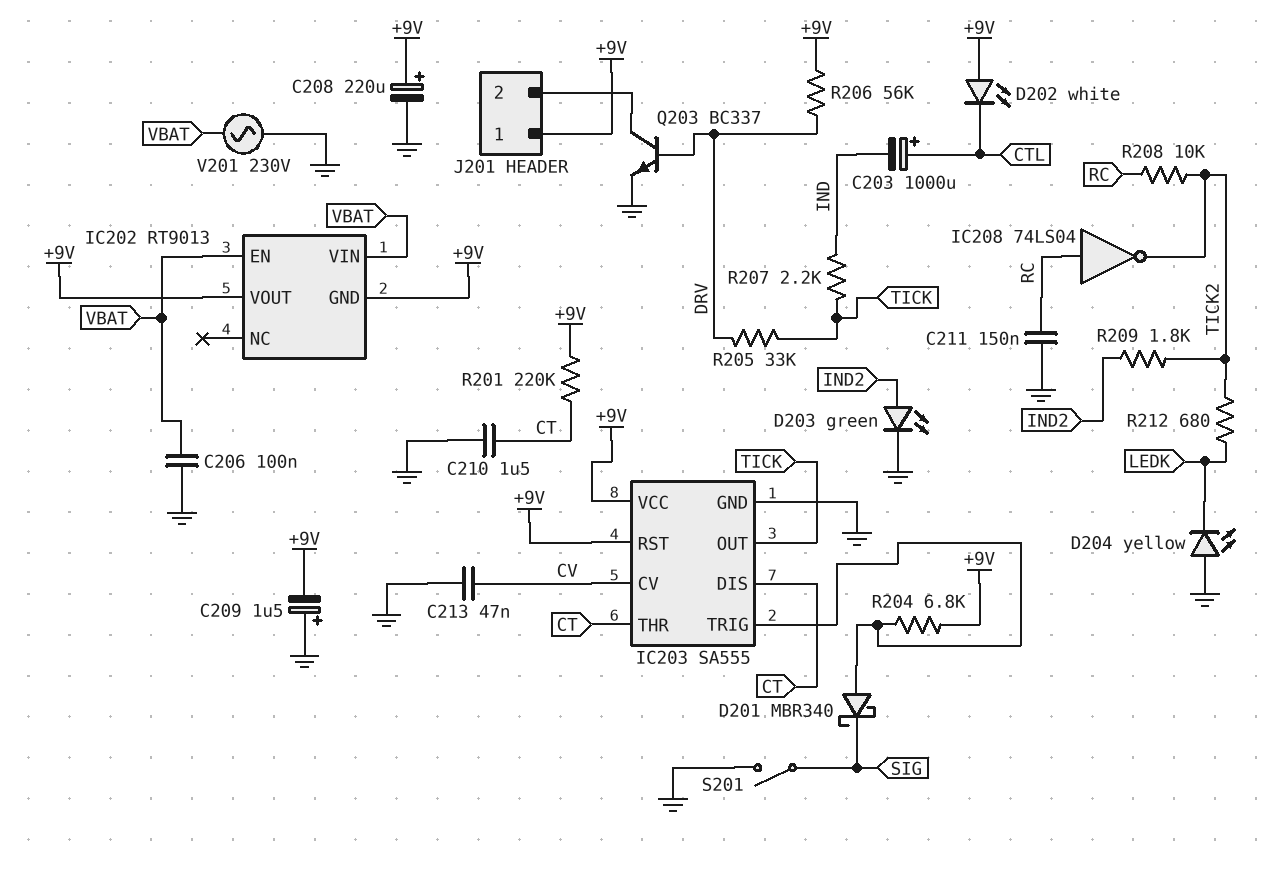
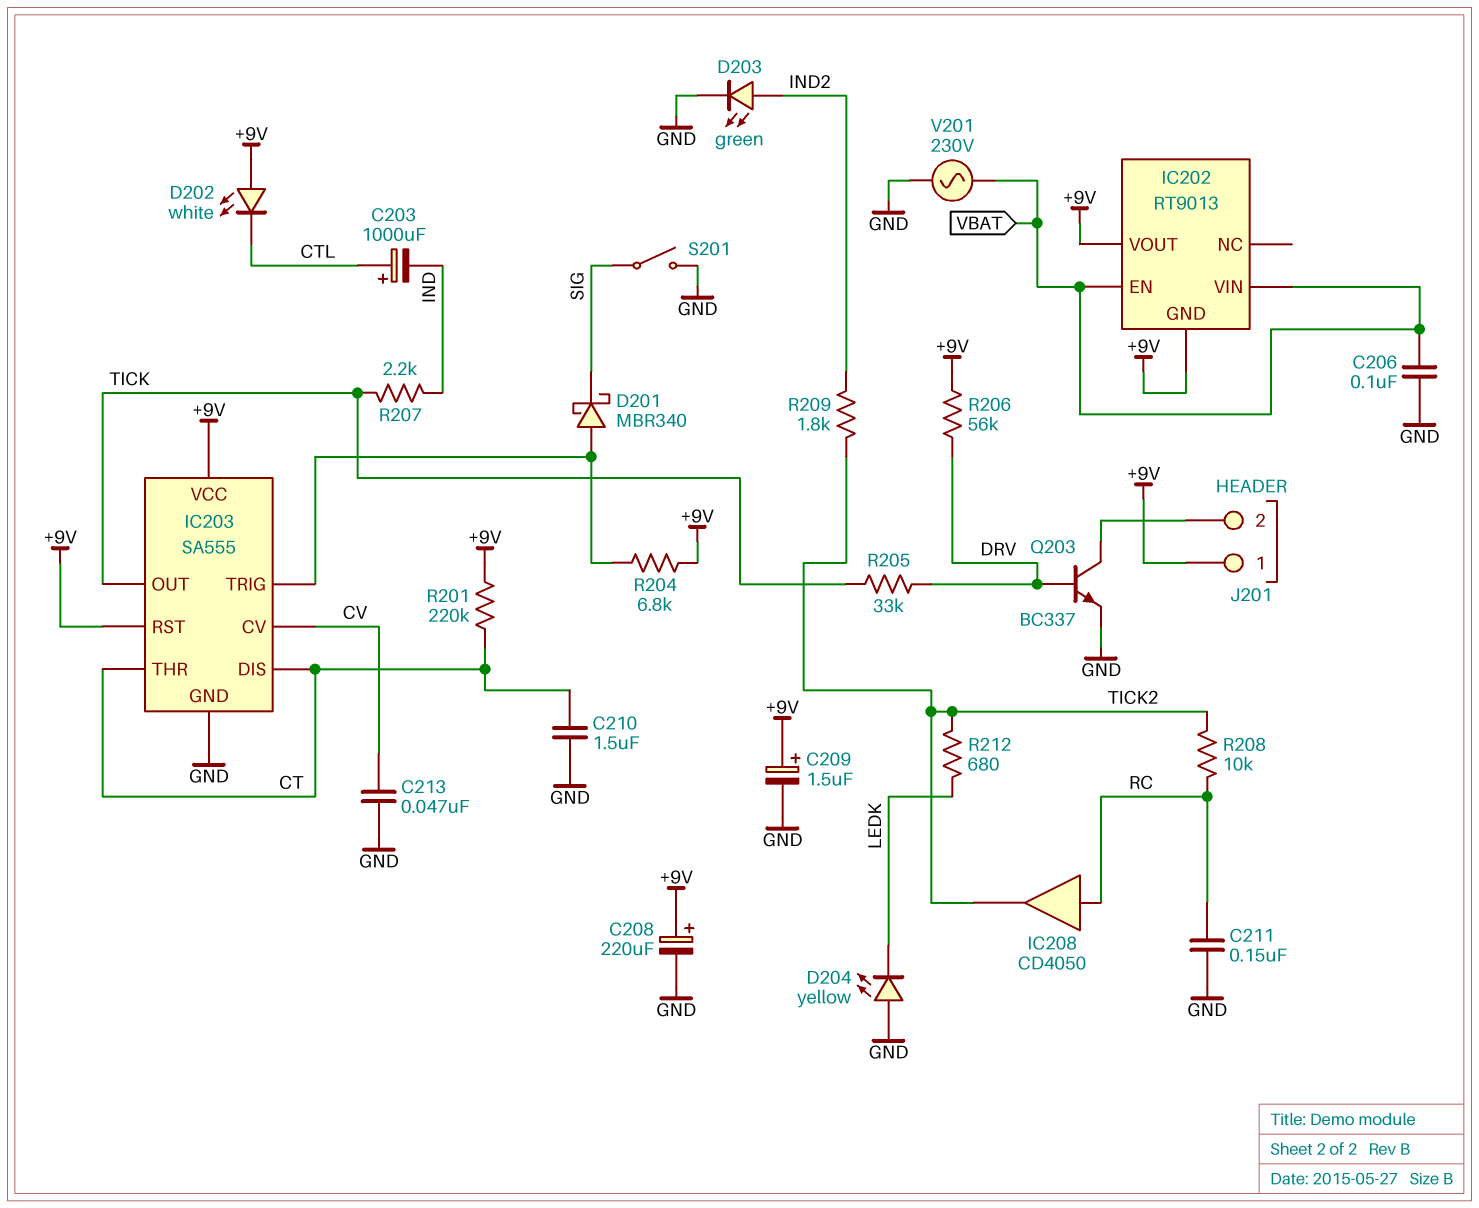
C209: 1.5uF (plus GND, minus +9V) -> 1.5uF (plus +9V, minus GND)
IC208: NOT 74LS04 (in RC, out TICK2) -> buffer CD4050 (in RC, out TICK2)

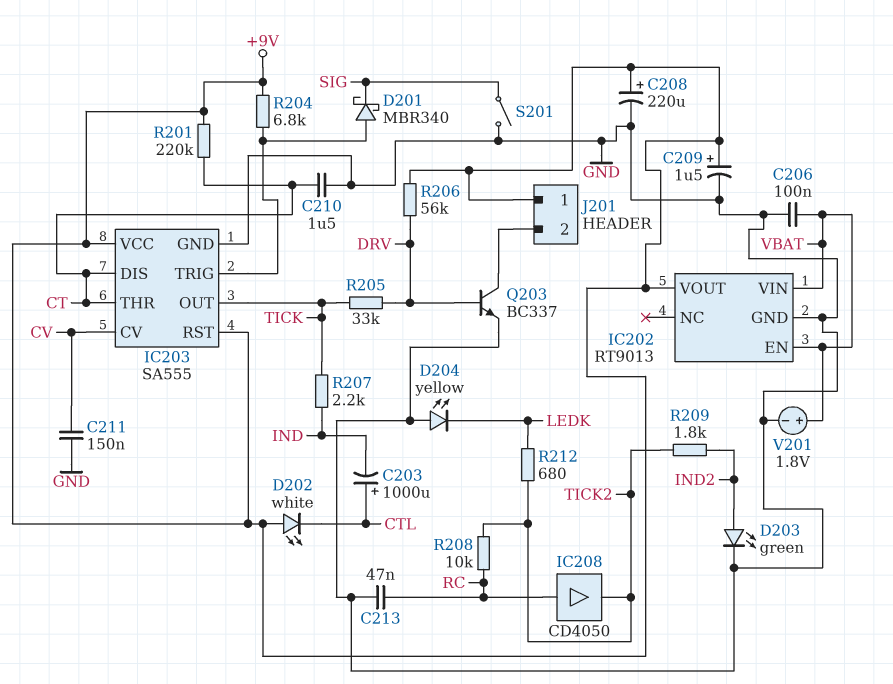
C211: 150nF (GND, RC) -> 150nF (CV, GND)
C213: 47nF (CV, GND) -> 47nF (GND, RC)
IC202 pin GND: +9V -> GND
V201: AC 230V (GND, VBAT) -> 1.8V (plus VBAT, minus GND)

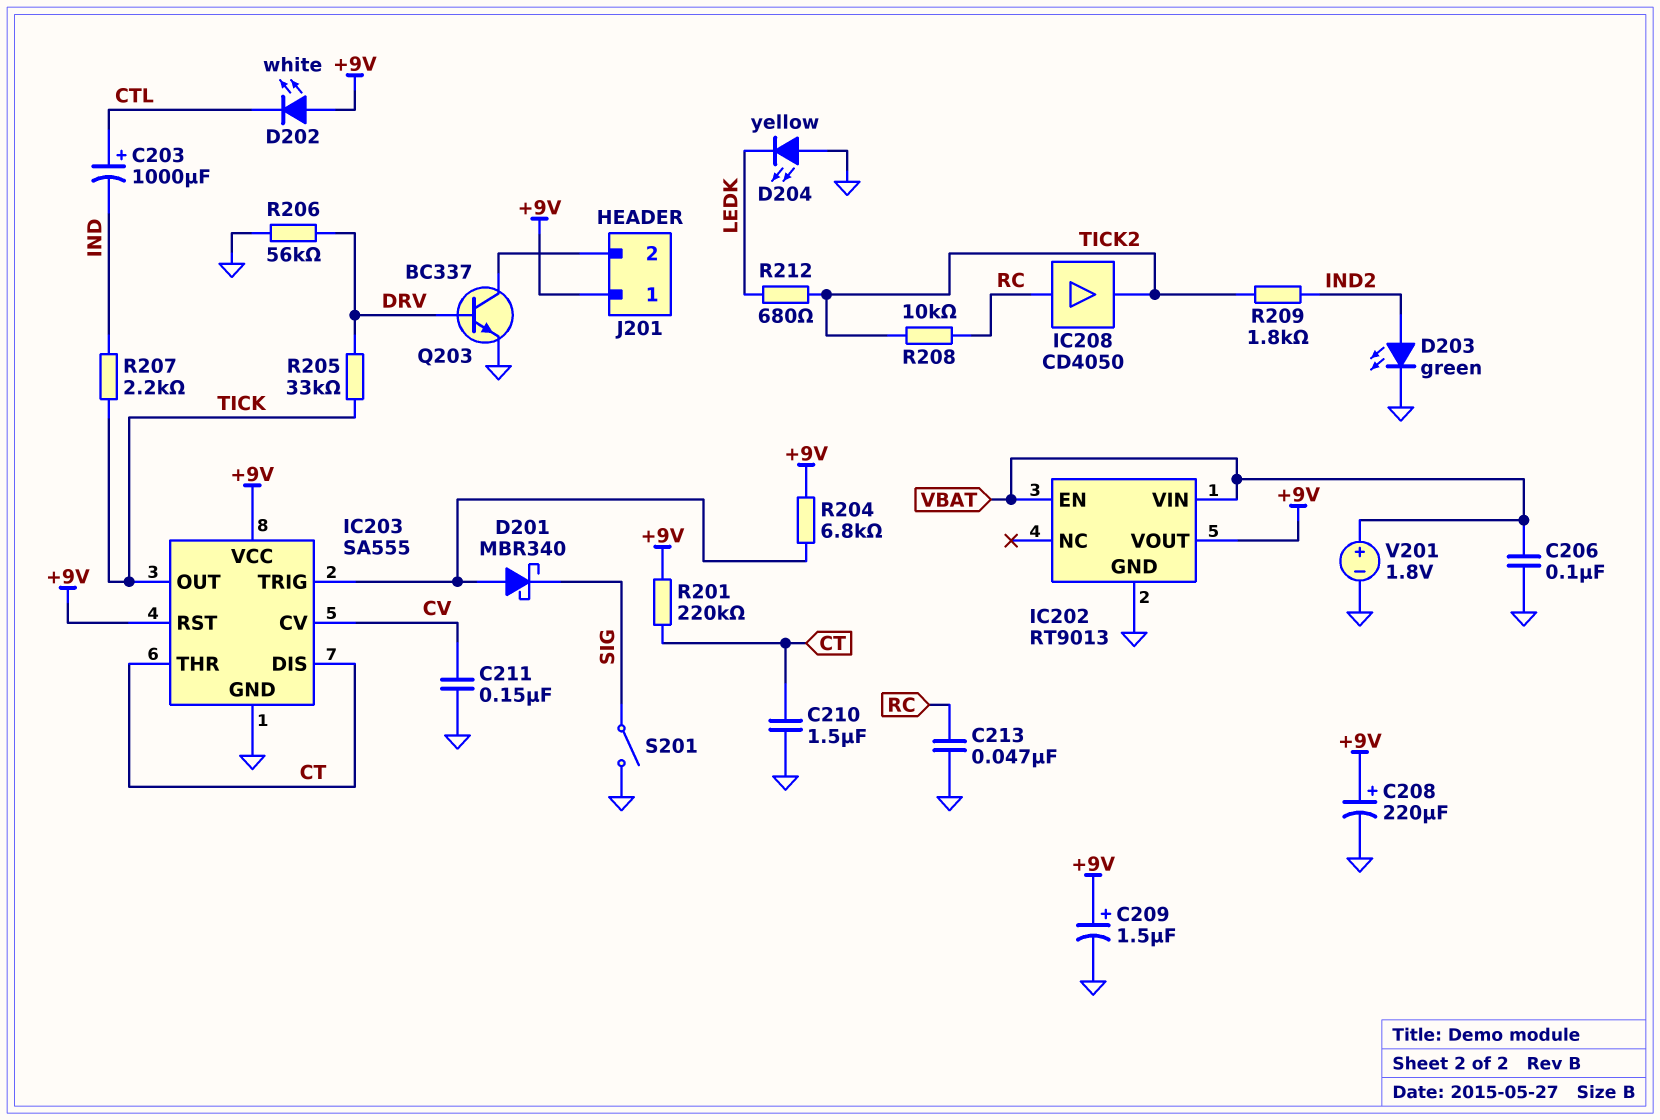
R206: 56k (+9V, DRV) -> 56k (DRV, GND)

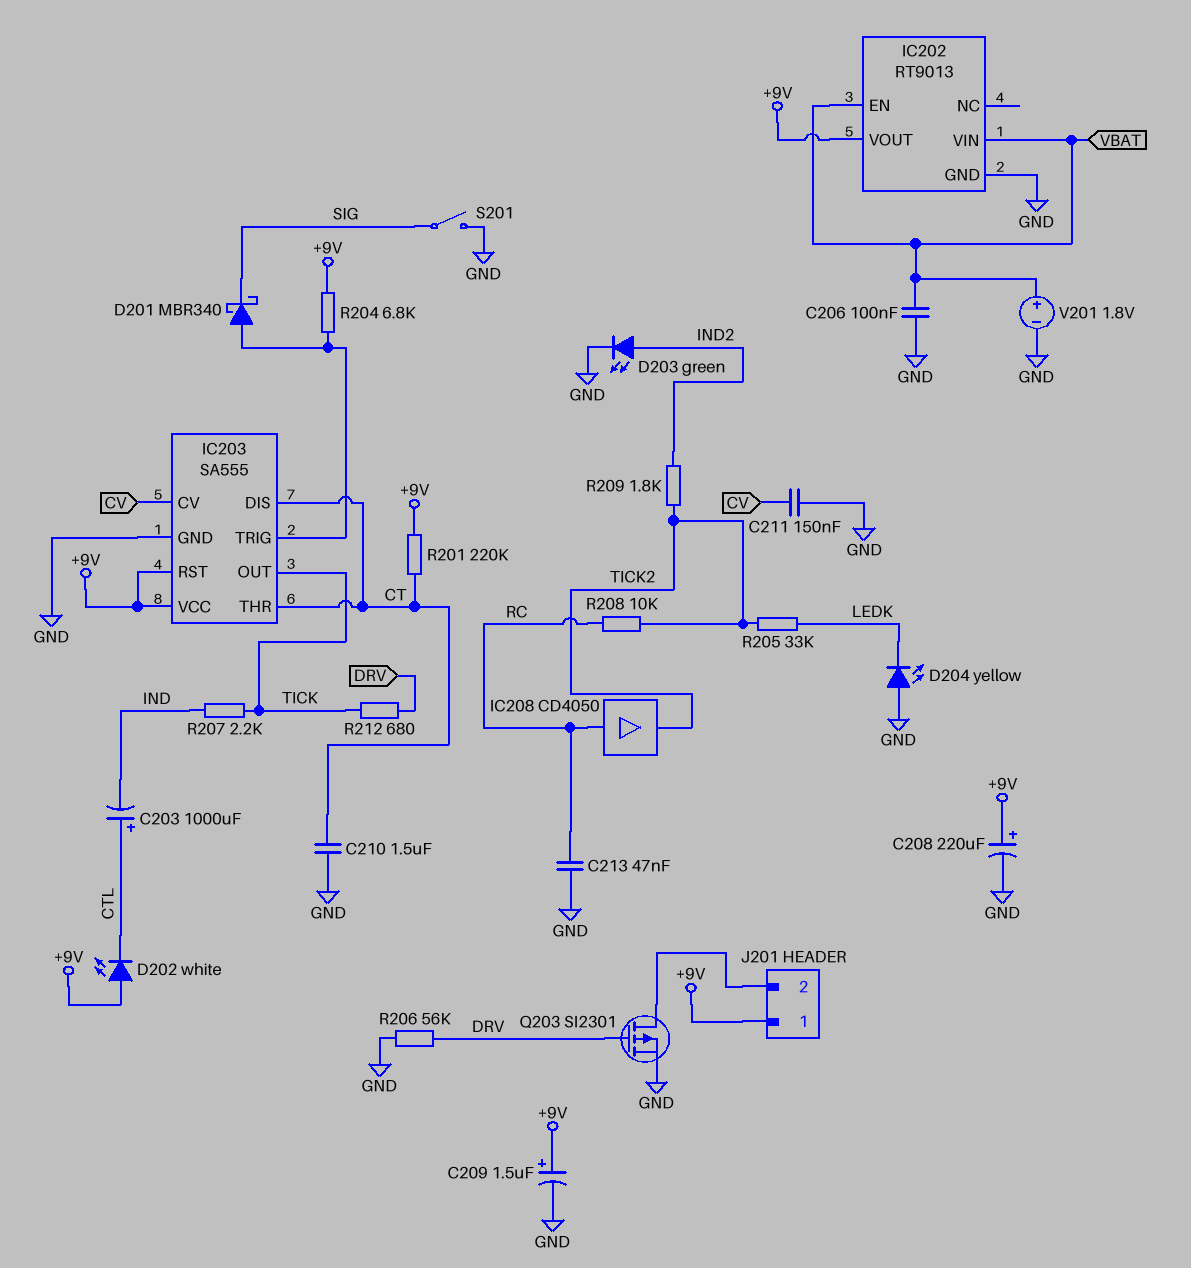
Q203: NPN BC337 (B DRV, C J201/2, E GND) -> PMOS SI2301 (G DRV, D J201/2, S GND)
R205: 33k (DRV, TICK) -> 33k (LEDK, TICK2)
R212: 680 (LEDK, TICK2) -> 680 (DRV, TICK)

